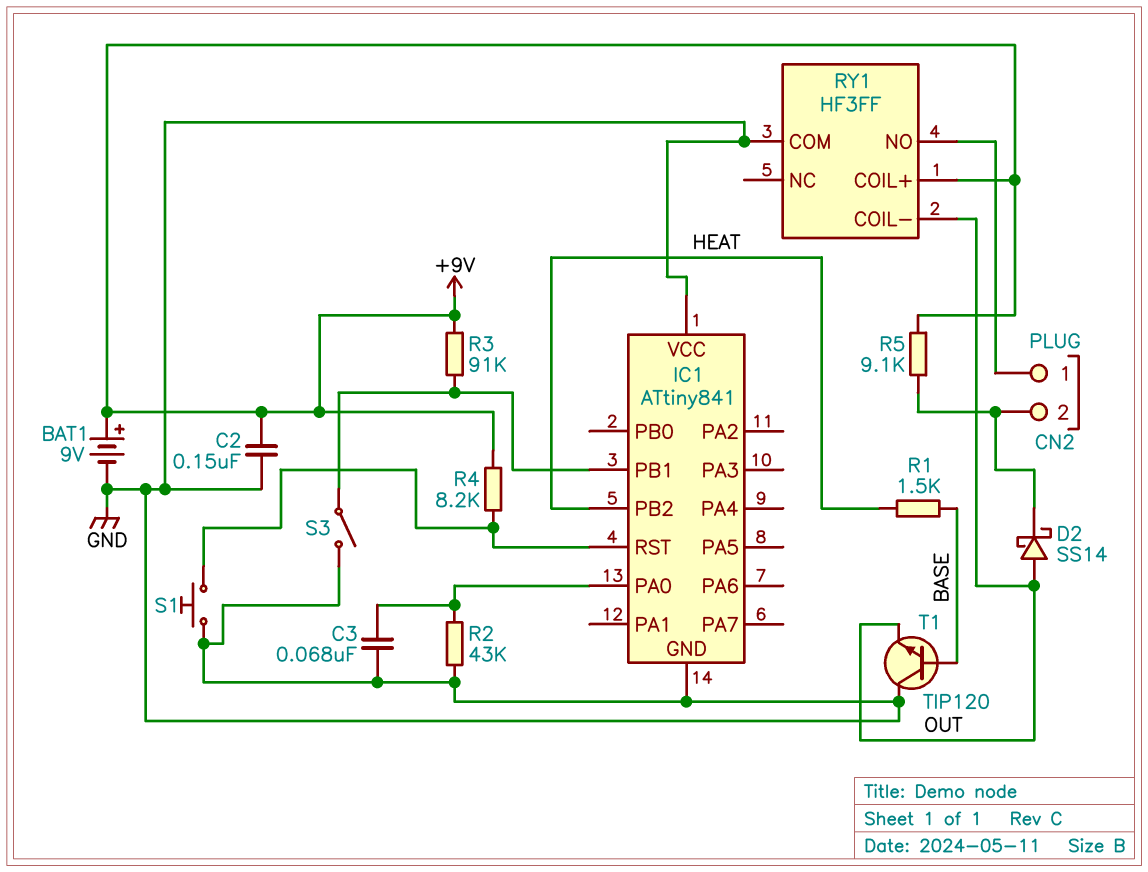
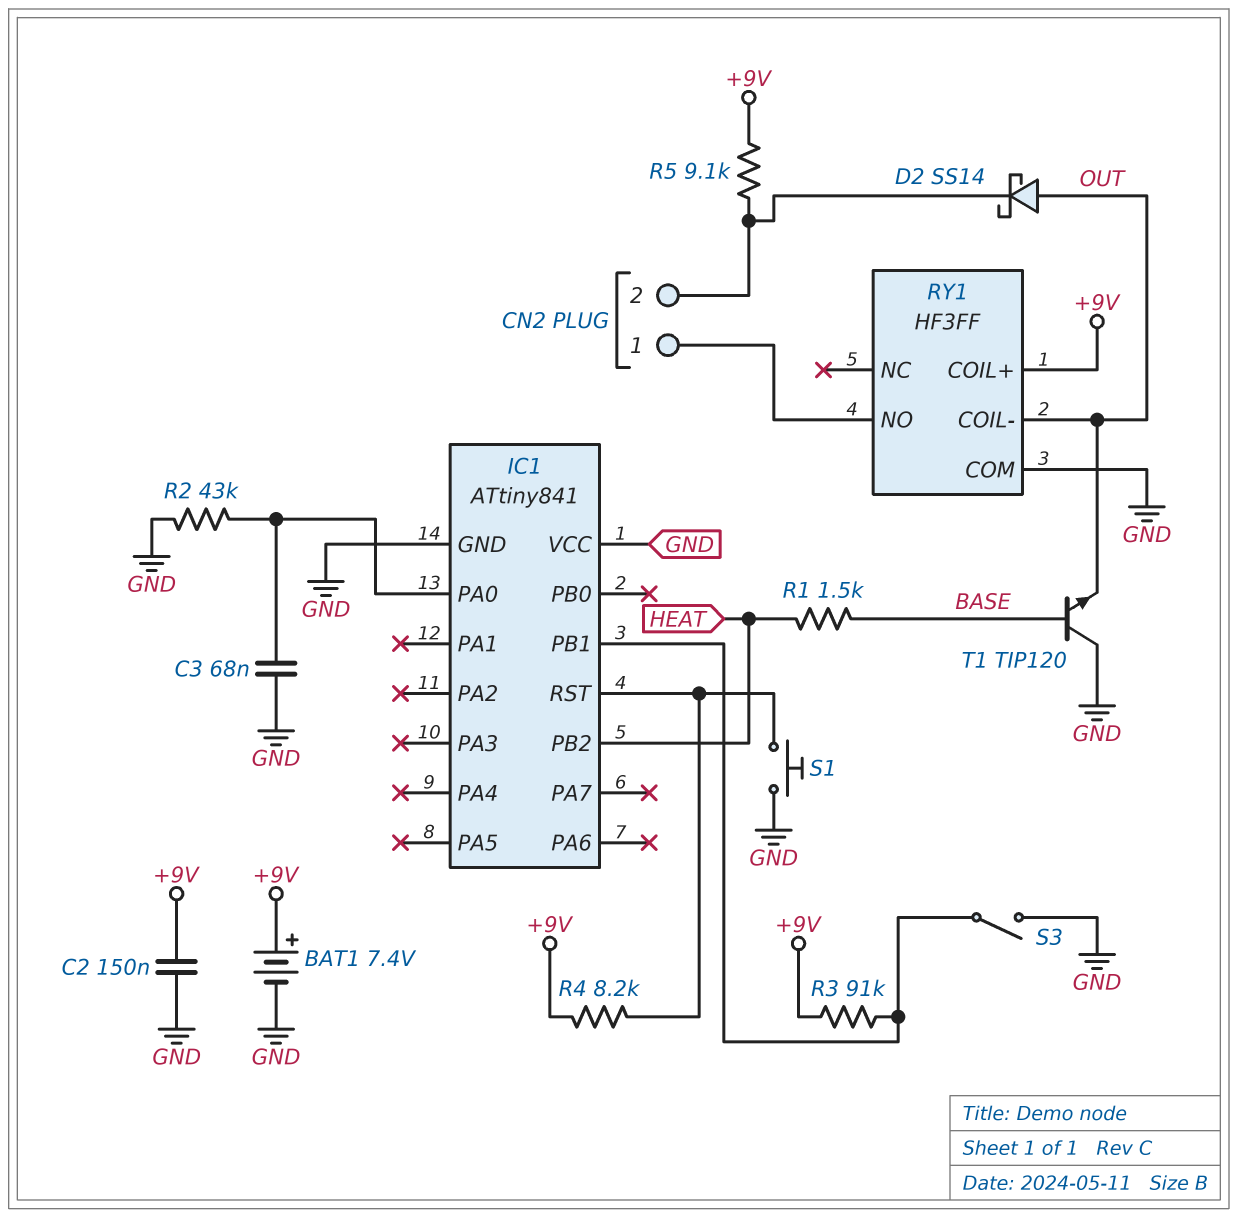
BAT1: 9V (plus +9V, minus GND) -> 7.4V (plus +9V, minus GND)

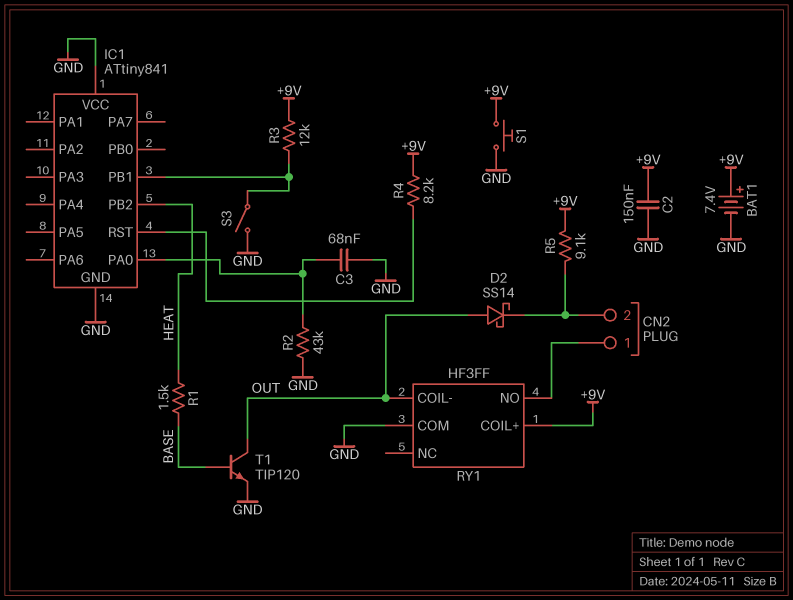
R3: 91k (+9V, IC1/PB1) -> 12k (+9V, IC1/PB1)
S1: button (GND, IC1/RST) -> button (+9V, GND)
T1: NPN TIP120 (B BASE, C GND, E OUT) -> NPN TIP120 (B BASE, C OUT, E GND)

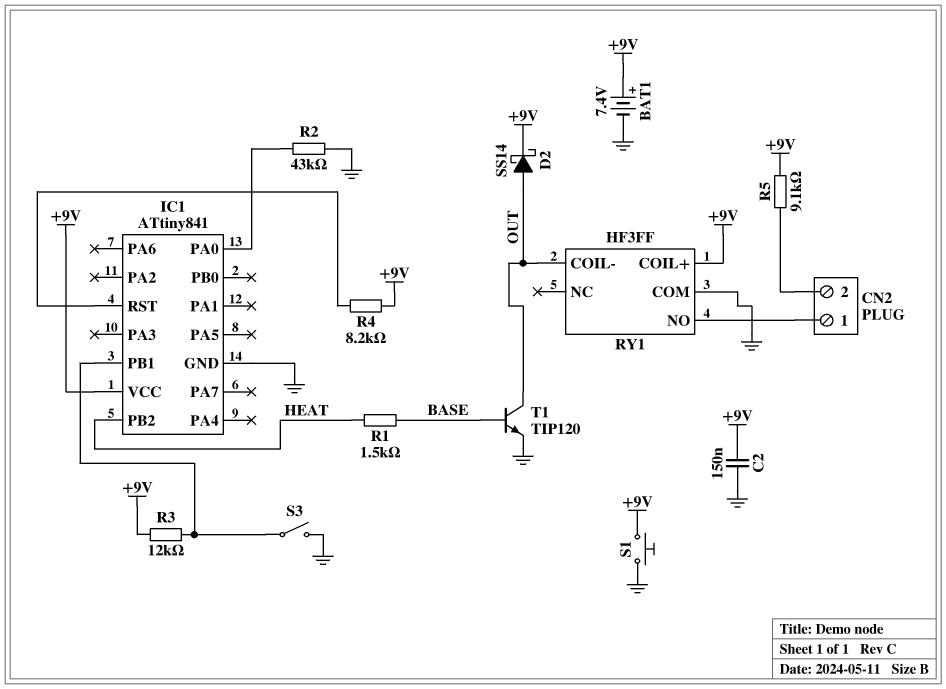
C3: 68nF (GND, IC1/PA0) -> none
D2: schottky SS14 (A OUT, K CN2/2) -> schottky SS14 (A OUT, K +9V)
IC1 pin VCC: GND -> +9V

